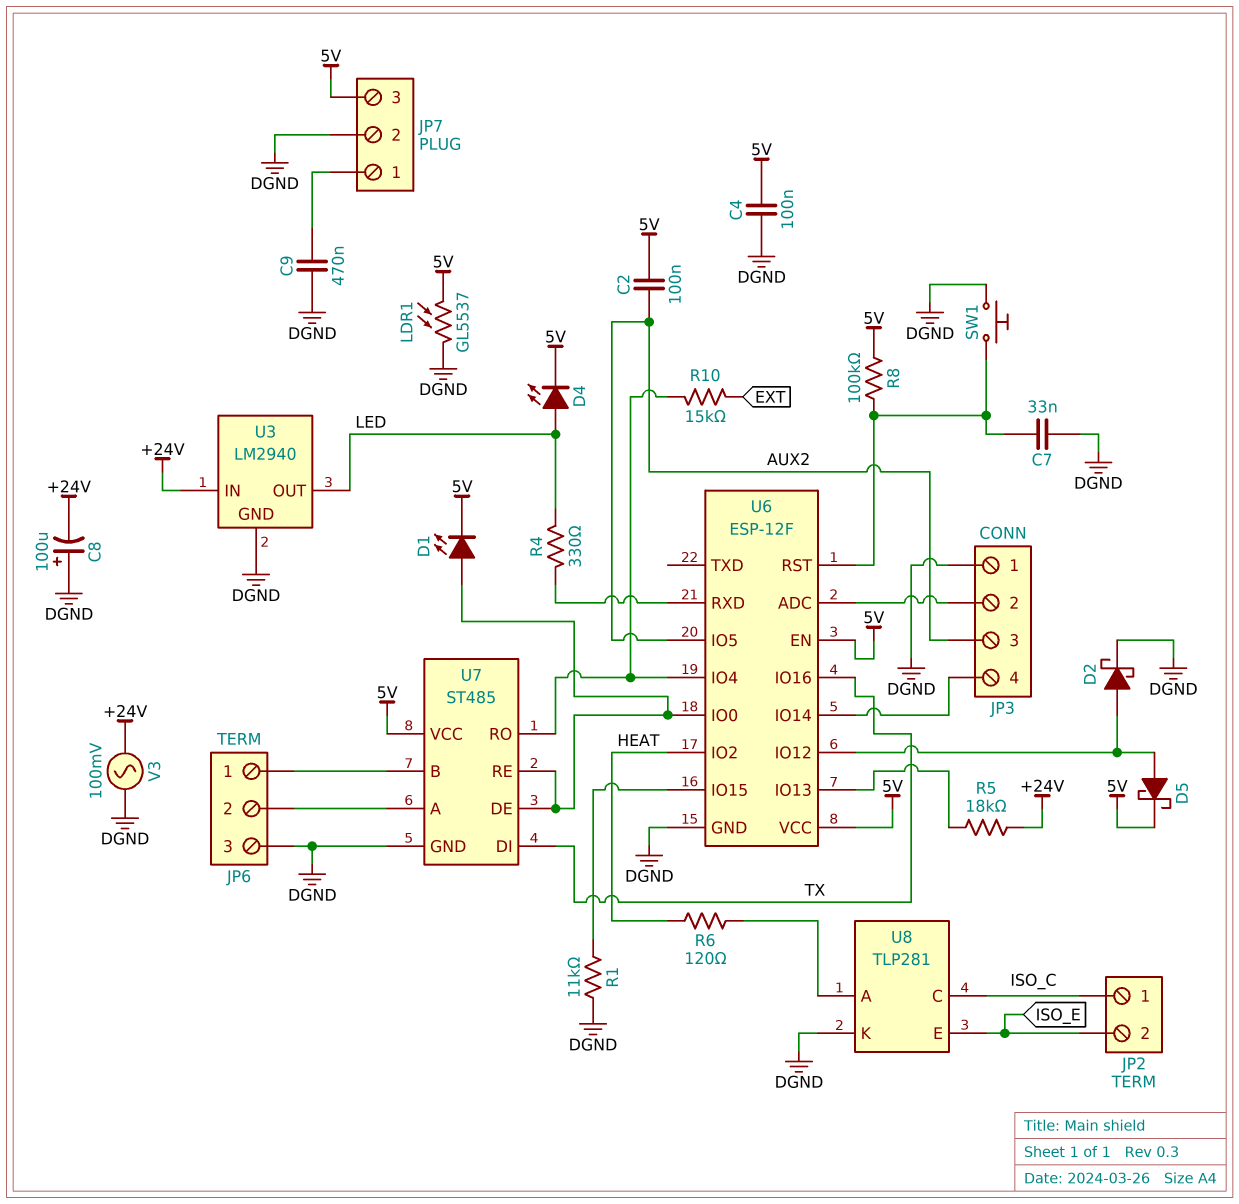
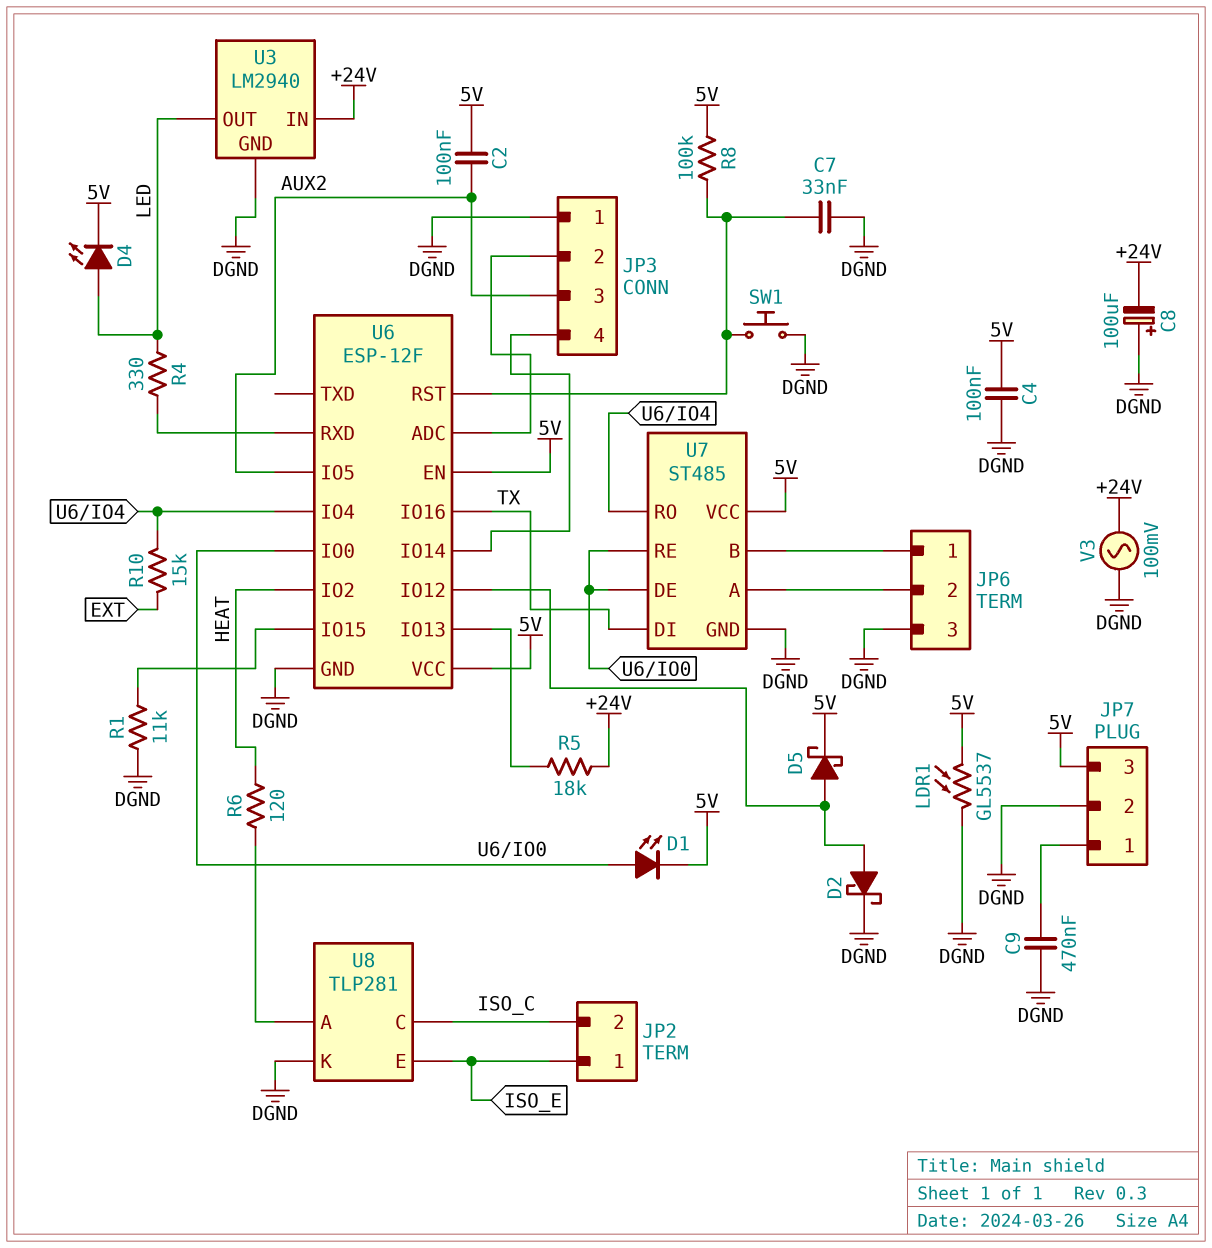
JP2 pin 1: ISO_C -> ISO_E
JP2 pin 2: ISO_E -> ISO_C

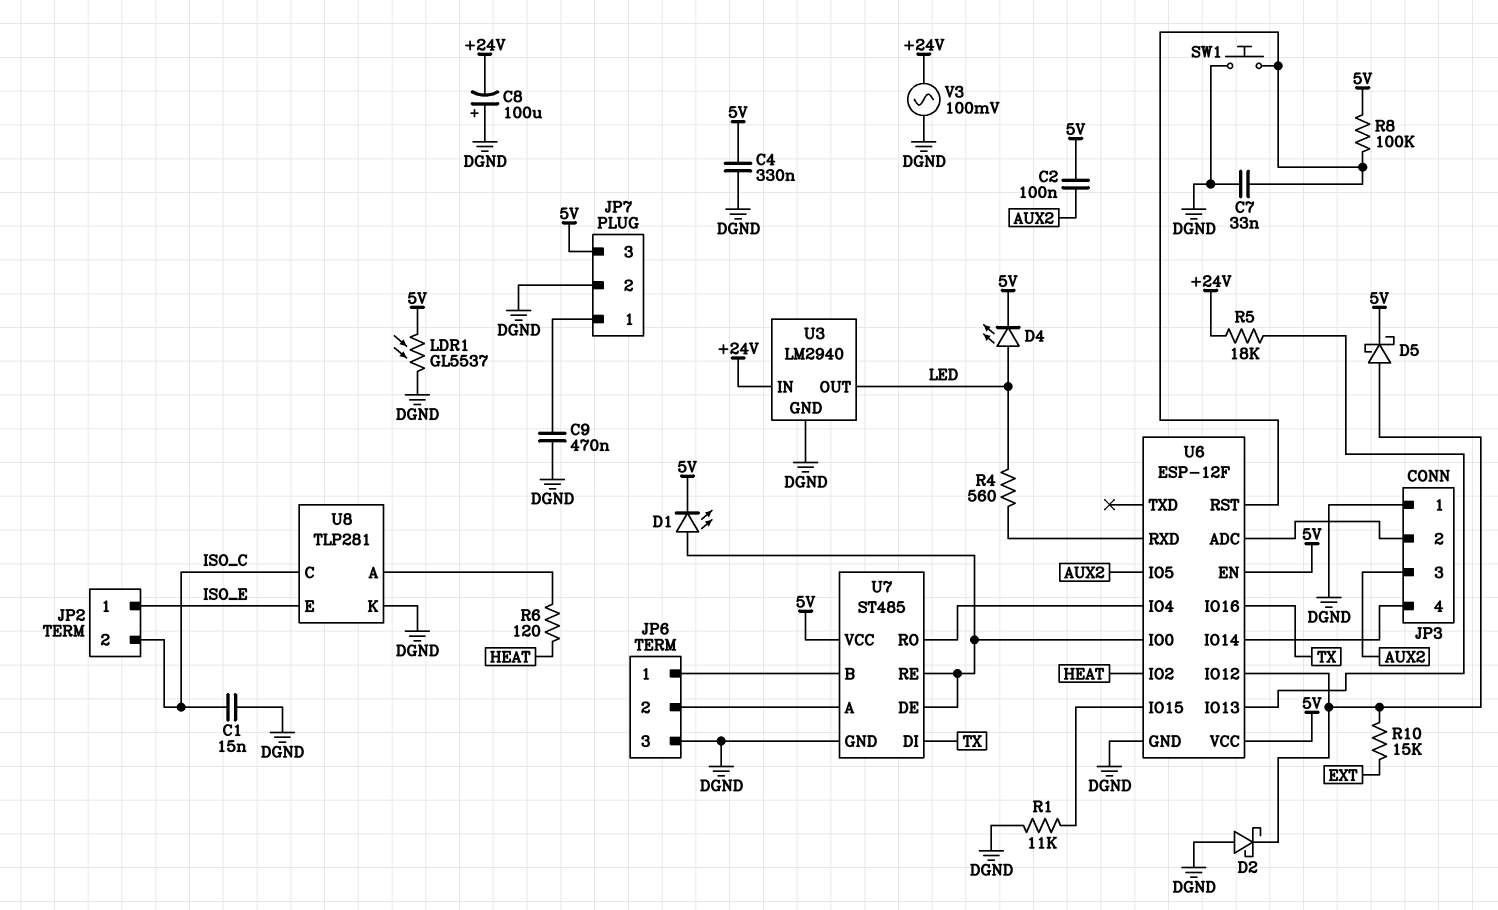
C1: none -> 15nF (DGND, ISO_C)
C4: 100nF (5V, DGND) -> 330nF (5V, DGND)
D2: schottky (A U6/IO12, K DGND) -> schottky (A DGND, K U6/IO12)
R4: 330 (LED, U6/RXD) -> 560 (LED, U6/RXD)
R10: 15k (EXT, U6/IO4) -> 15k (EXT, U6/IO12)

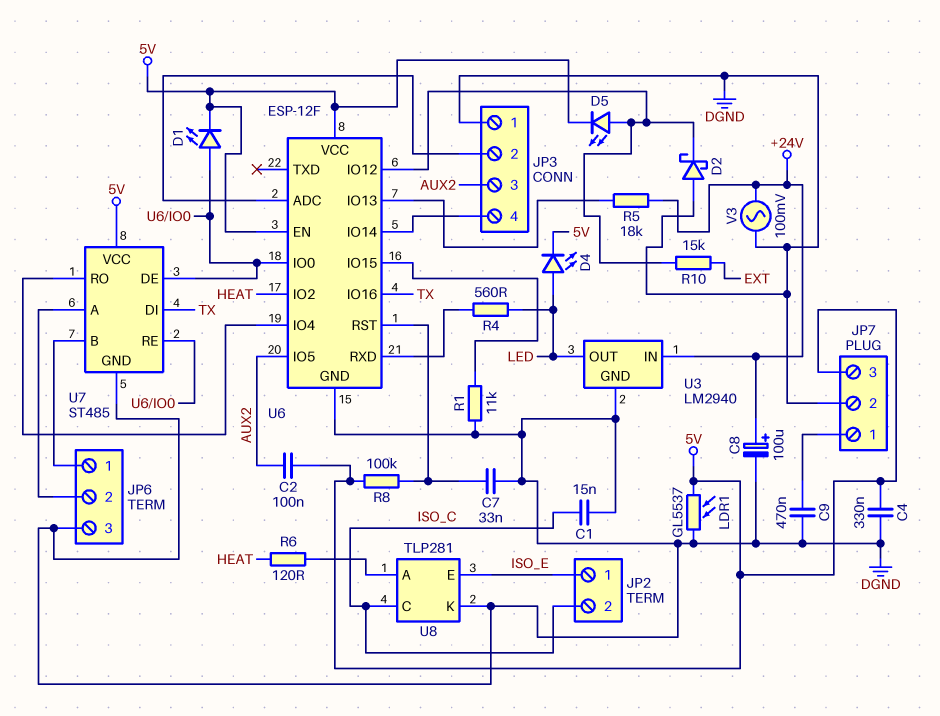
C8: 100uF (plus DGND, minus +24V) -> 100uF (plus +24V, minus DGND)
D5: schottky (A U6/IO12, K 5V) -> LED (A U6/IO12, K 5V)
SW1: button (DGND, U6/RST) -> none

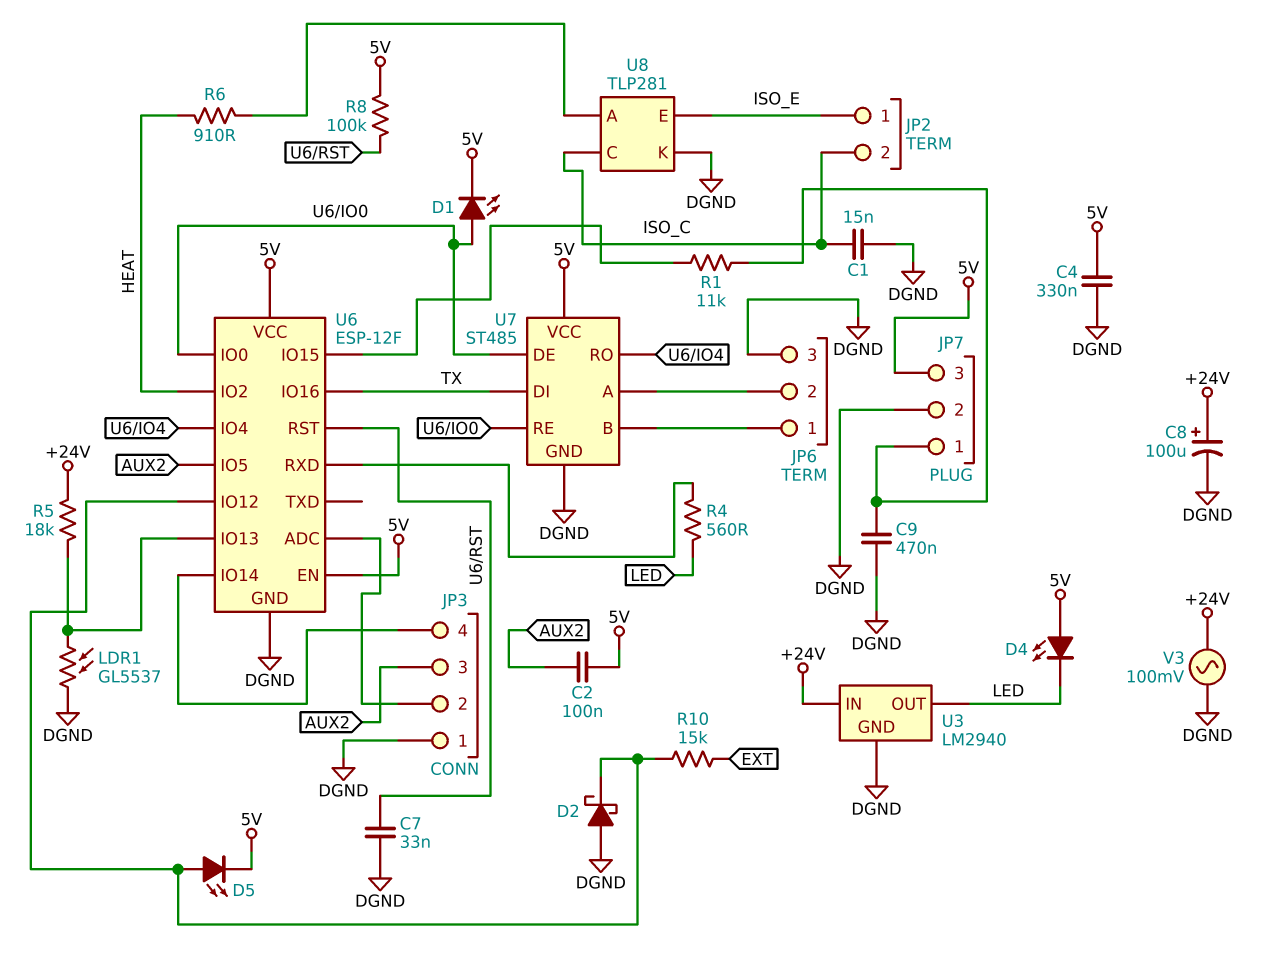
D4: LED (A LED, K 5V) -> LED (A 5V, K LED)
LDR1: GL5537 (5V, DGND) -> GL5537 (DGND, U6/IO13)
R1: 11k (DGND, U6/IO15) -> 11k (JP7/1, U6/IO15)
R6: 120 (HEAT, U8/A) -> 910 (HEAT, U8/A)

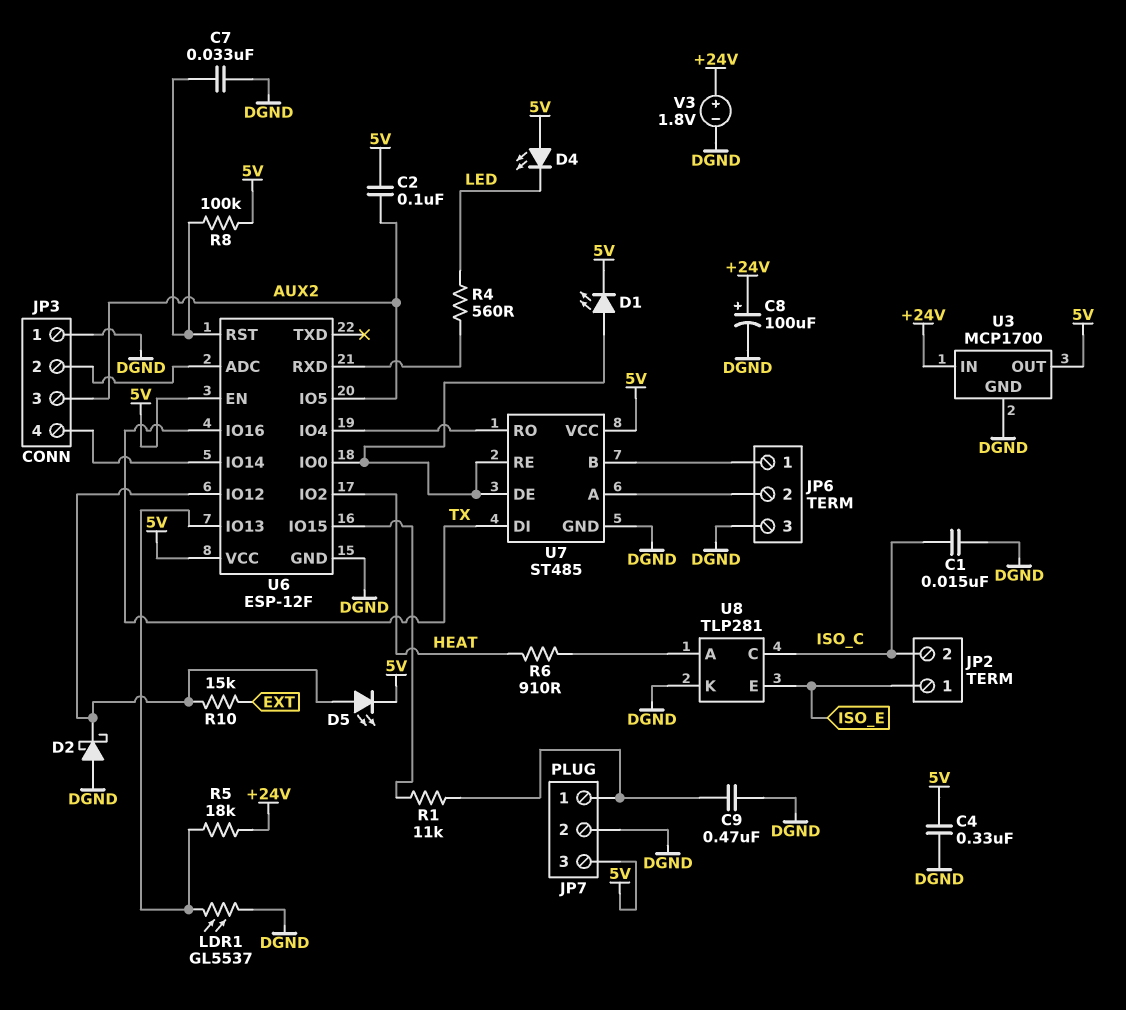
U3: LM2940 -> MCP1700
U3 pin OUT: LED -> 5V
V3: AC 100mV (+24V, DGND) -> 1.8V (plus +24V, minus DGND)

